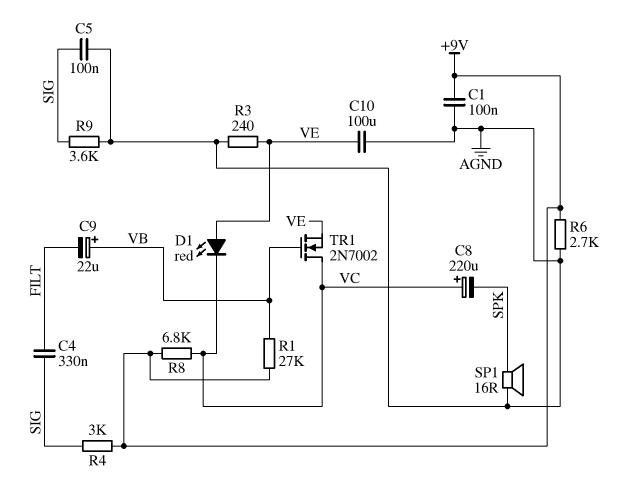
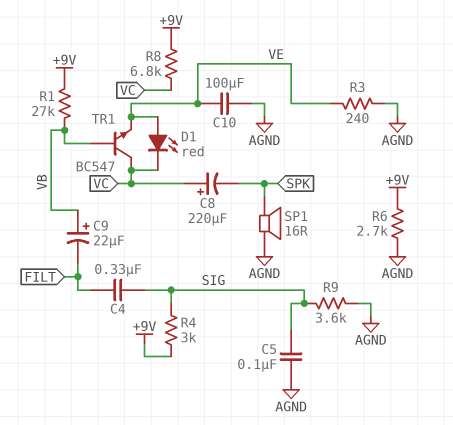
C1: 100nF (+9V, AGND) -> none
TR1: NMOS 2N7002 (G VB, D VC, S VE) -> NPN BC547 (B VB, C VC, E VE)

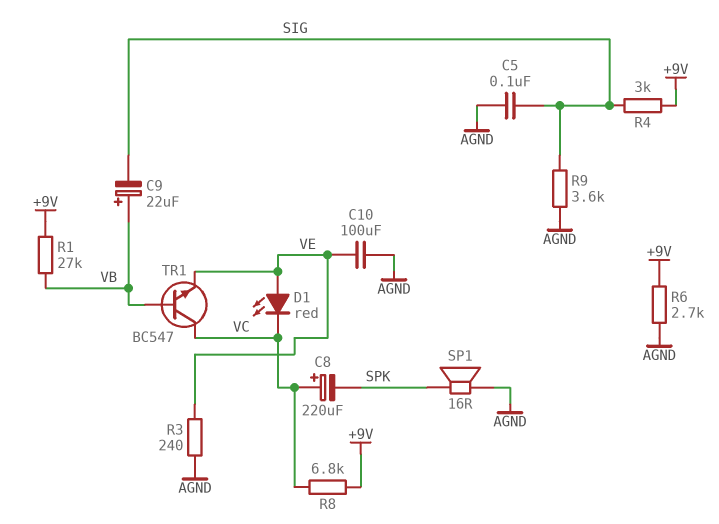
C4: 330nF (FILT, SIG) -> none
C9: 22uF (plus VB, minus FILT) -> 22uF (plus VB, minus SIG)

